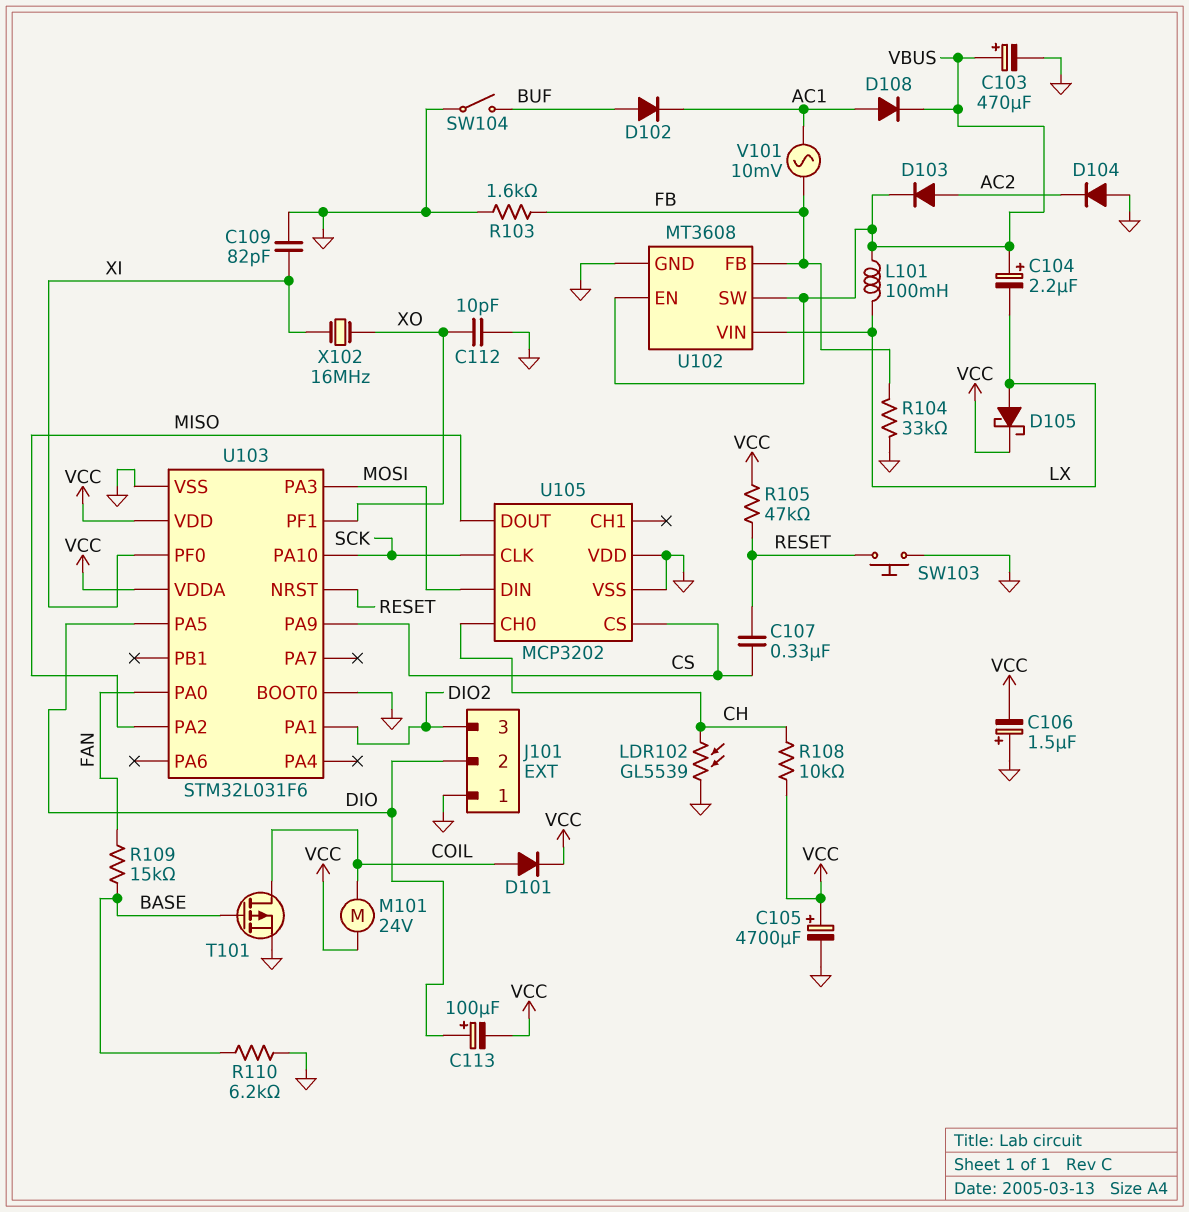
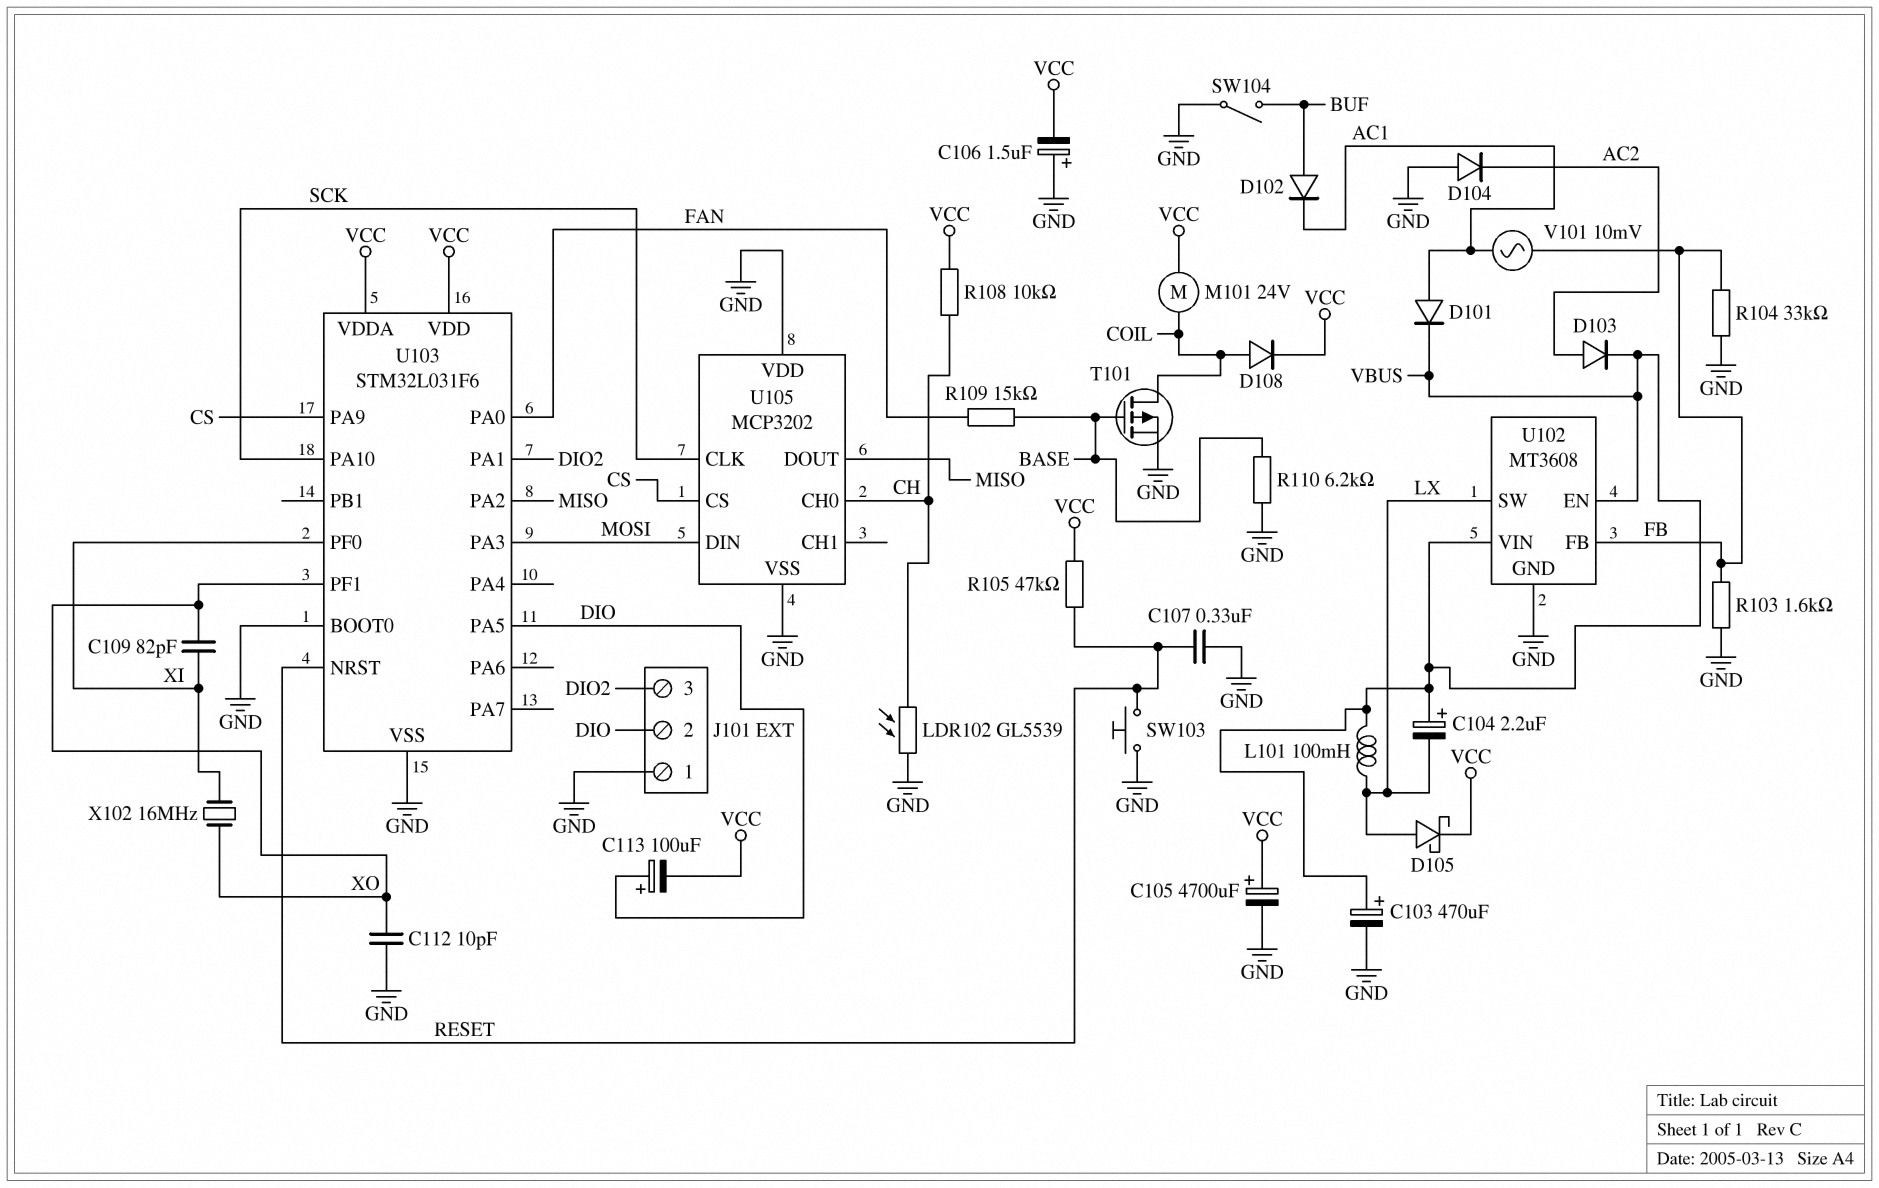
C107: 330nF (CS, RESET) -> 330nF (GND, RESET)
C109: 82pF (GND, XI) -> 82pF (XI, XO)
D101: diode (A COIL, K VCC) -> diode (A AC1, K VBUS)
D108: diode (A AC1, K VBUS) -> diode (A COIL, K VCC)
U102 pin SW: VBUS -> LX
U102 pin VIN: LX -> VBUS

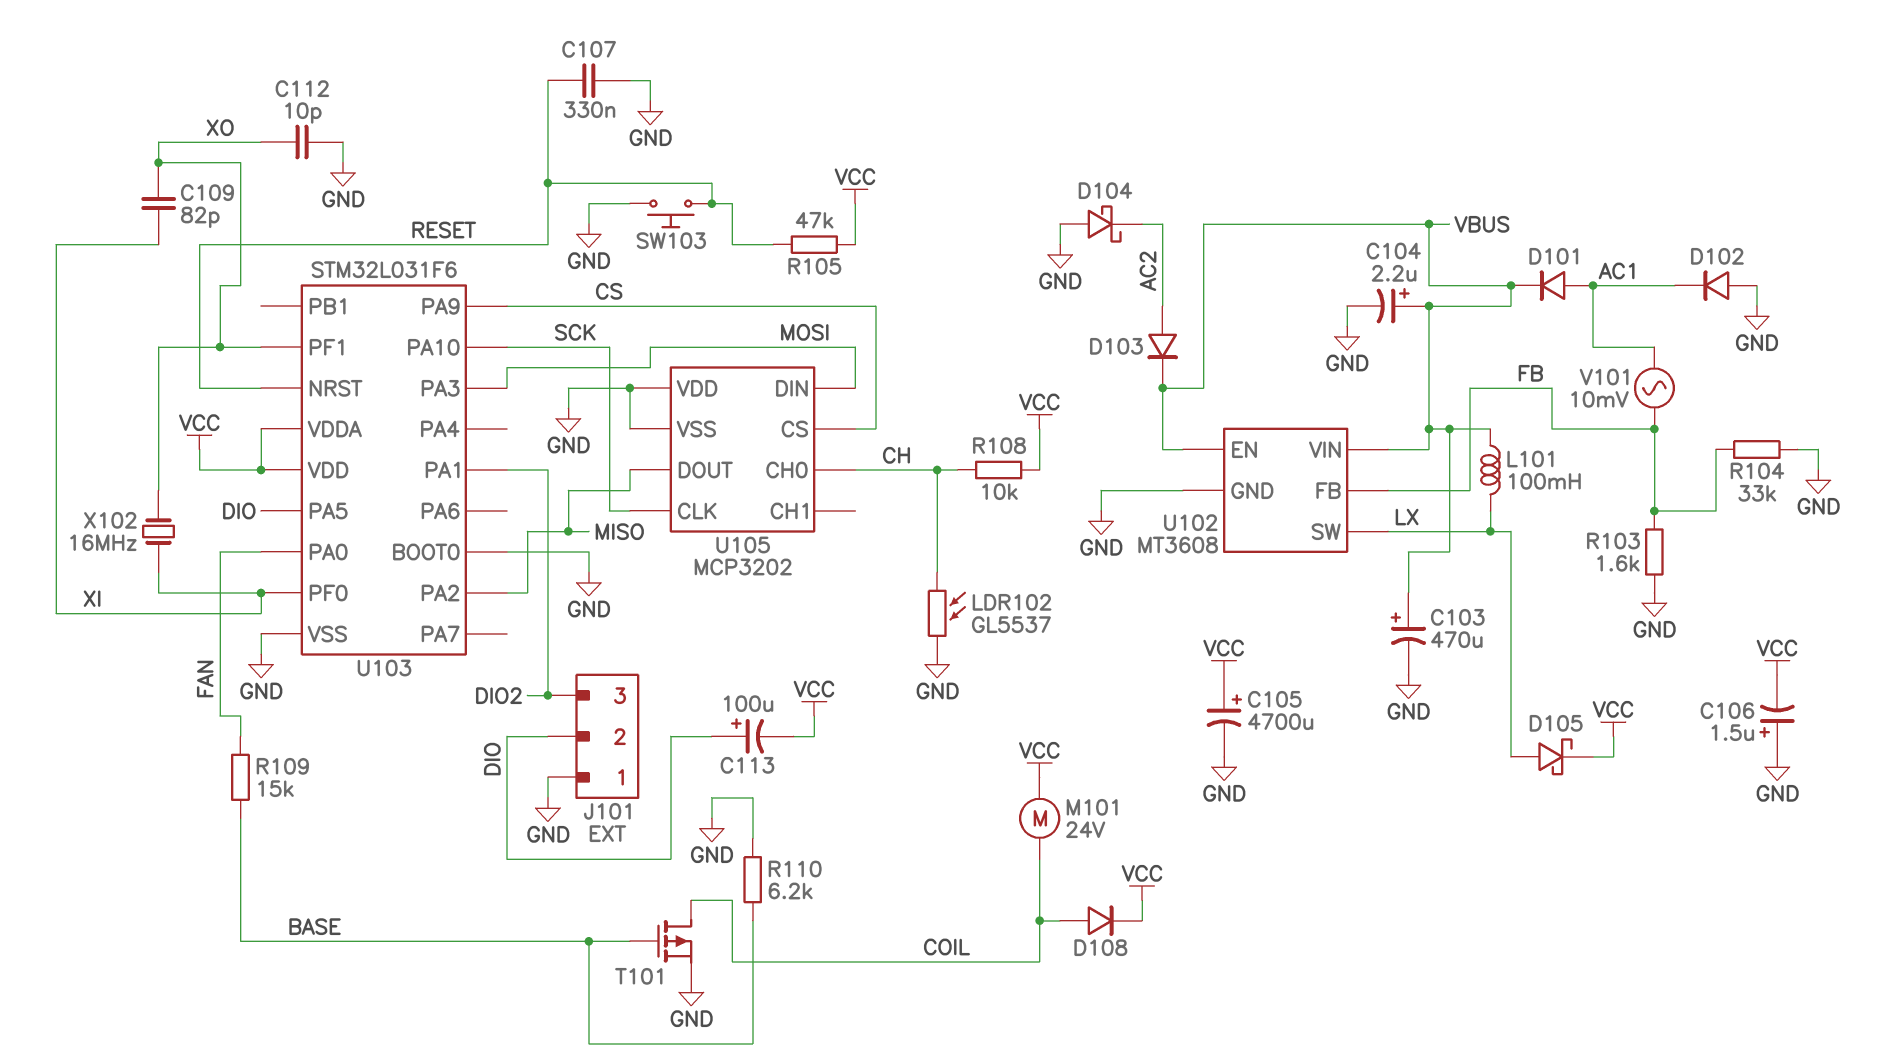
C104: 2.2uF (plus VBUS, minus LX) -> 2.2uF (plus VBUS, minus GND)
D102: diode (A BUF, K AC1) -> diode (A GND, K AC1)
D104: diode (A GND, K AC2) -> schottky (A GND, K AC2)
LDR102: GL5539 (CH, GND) -> GL5537 (CH, GND)
SW104: switch (BUF, GND) -> none

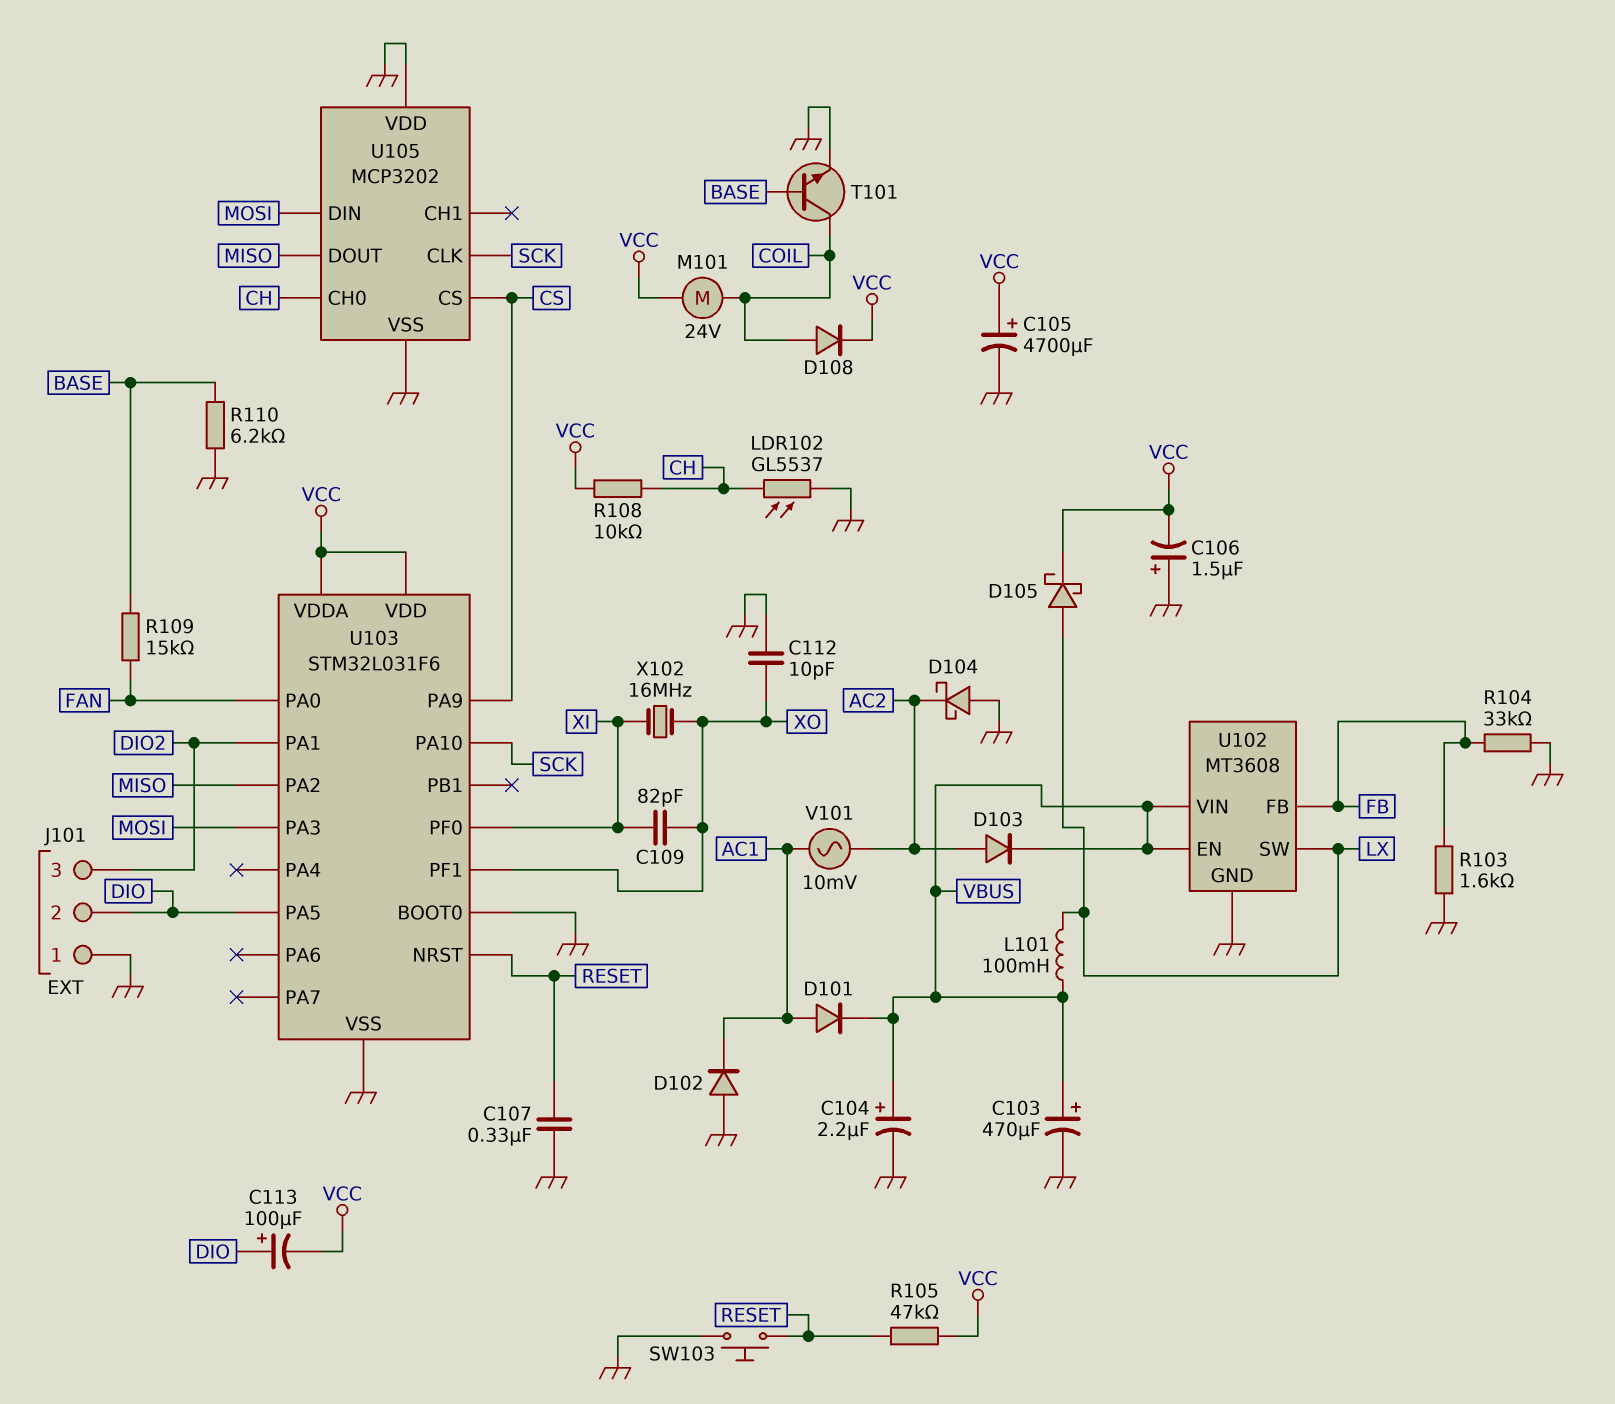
T101: PMOS (G BASE, D COIL, S GND) -> NPN (B BASE, C COIL, E GND)
V101: AC 10mV (AC1, FB) -> AC 10mV (AC1, AC2)

